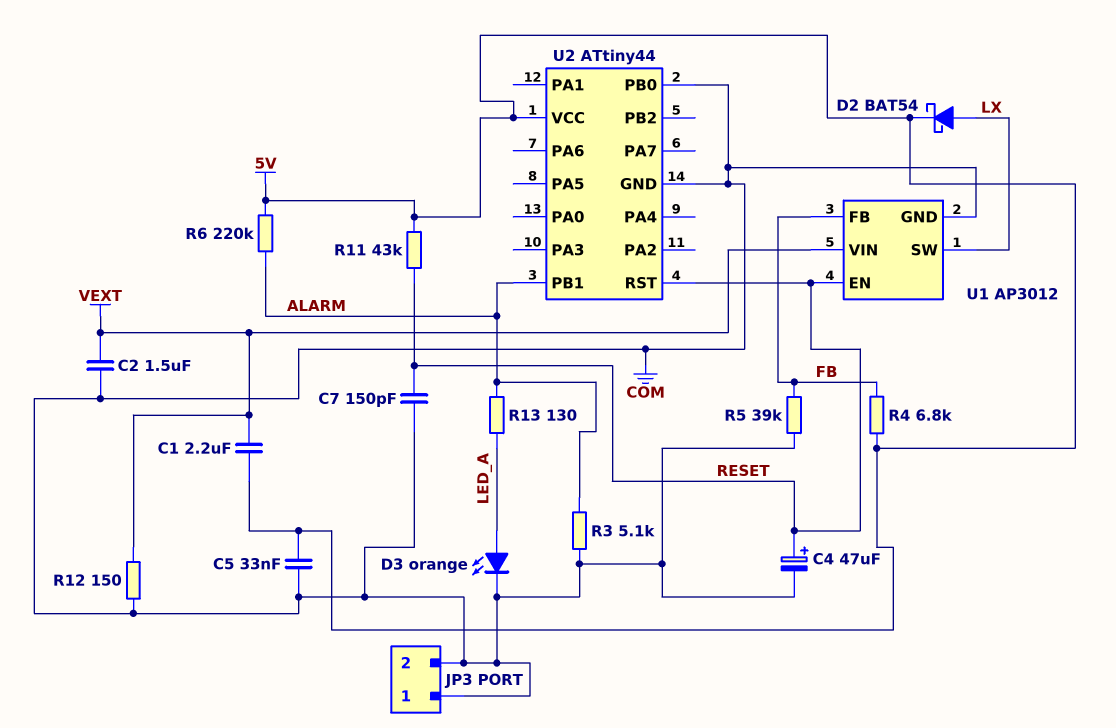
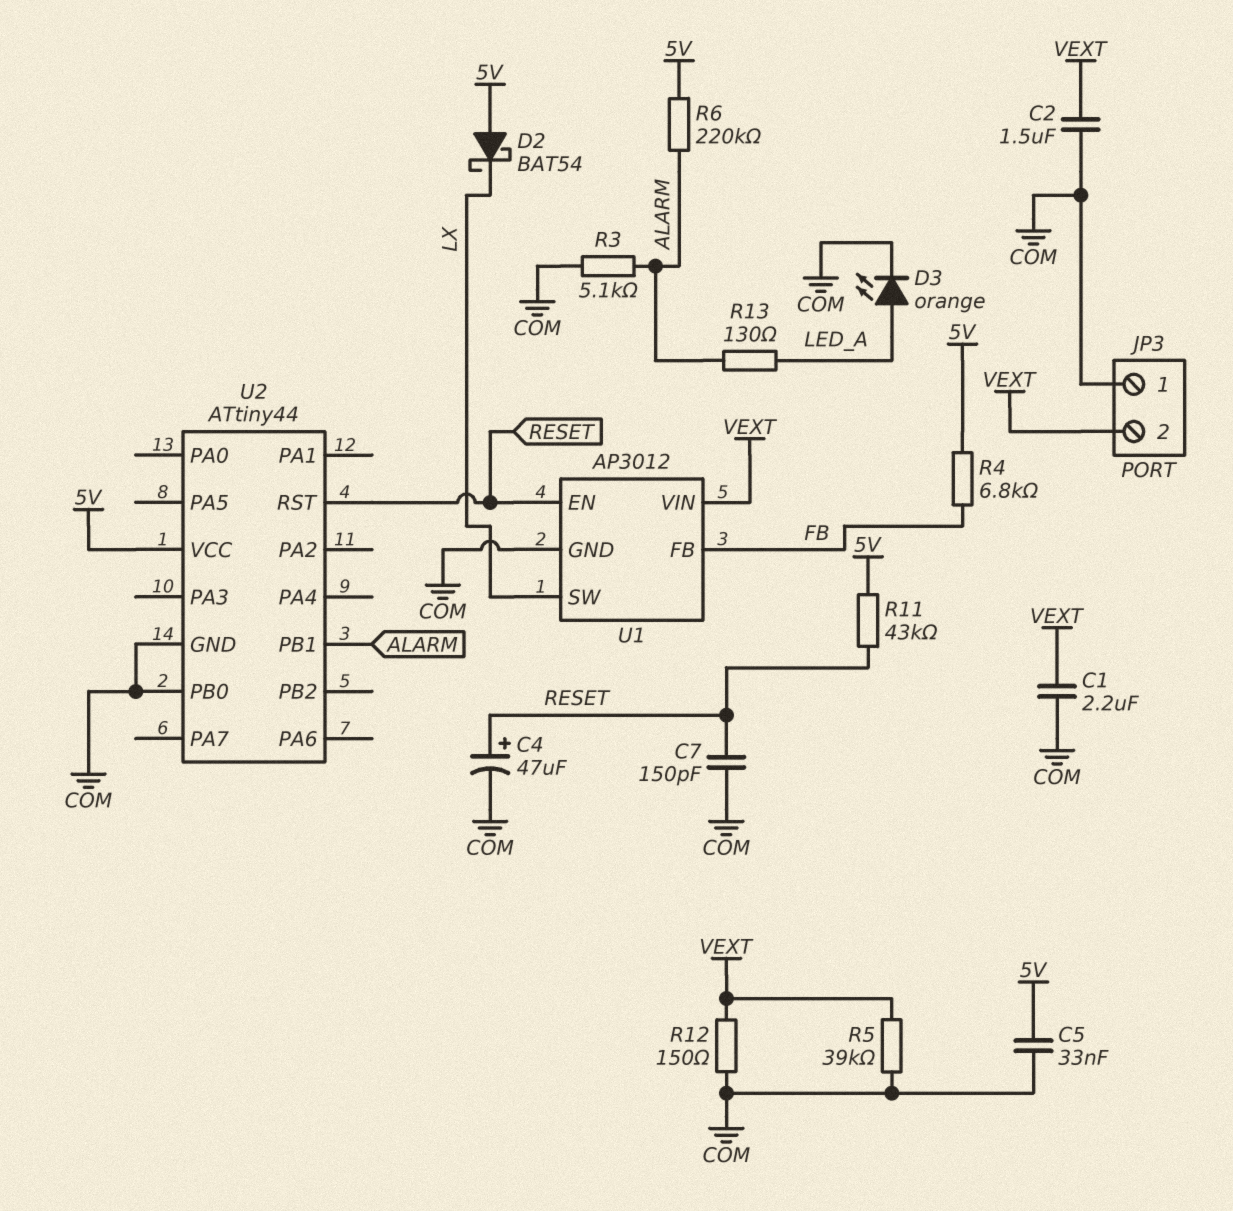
C1: 2.2uF (5V, VEXT) -> 2.2uF (COM, VEXT)
D2: schottky BAT54 (A LX, K 5V) -> schottky BAT54 (A 5V, K LX)
JP3 pin 2: COM -> VEXT
R5: 39k (COM, FB) -> 39k (COM, VEXT)

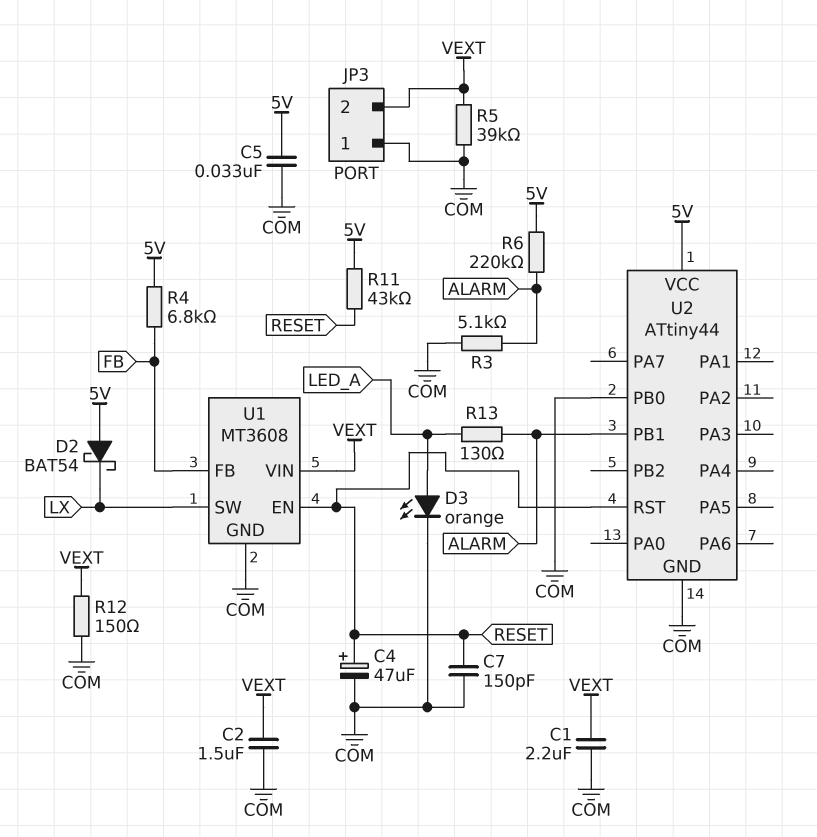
U1: AP3012 -> MT3608

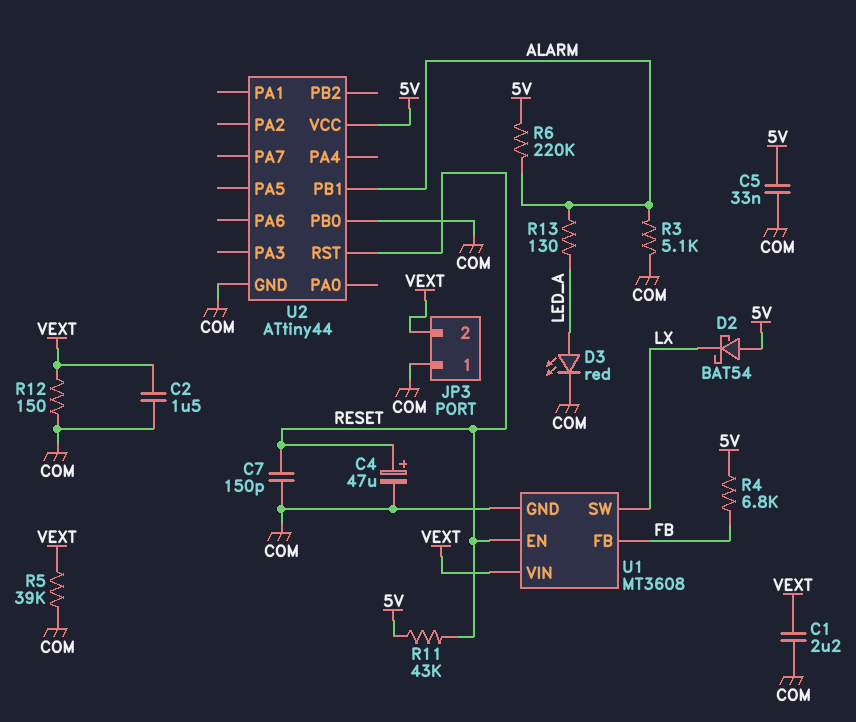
D3: LED orange (A LED_A, K COM) -> LED red (A LED_A, K COM)

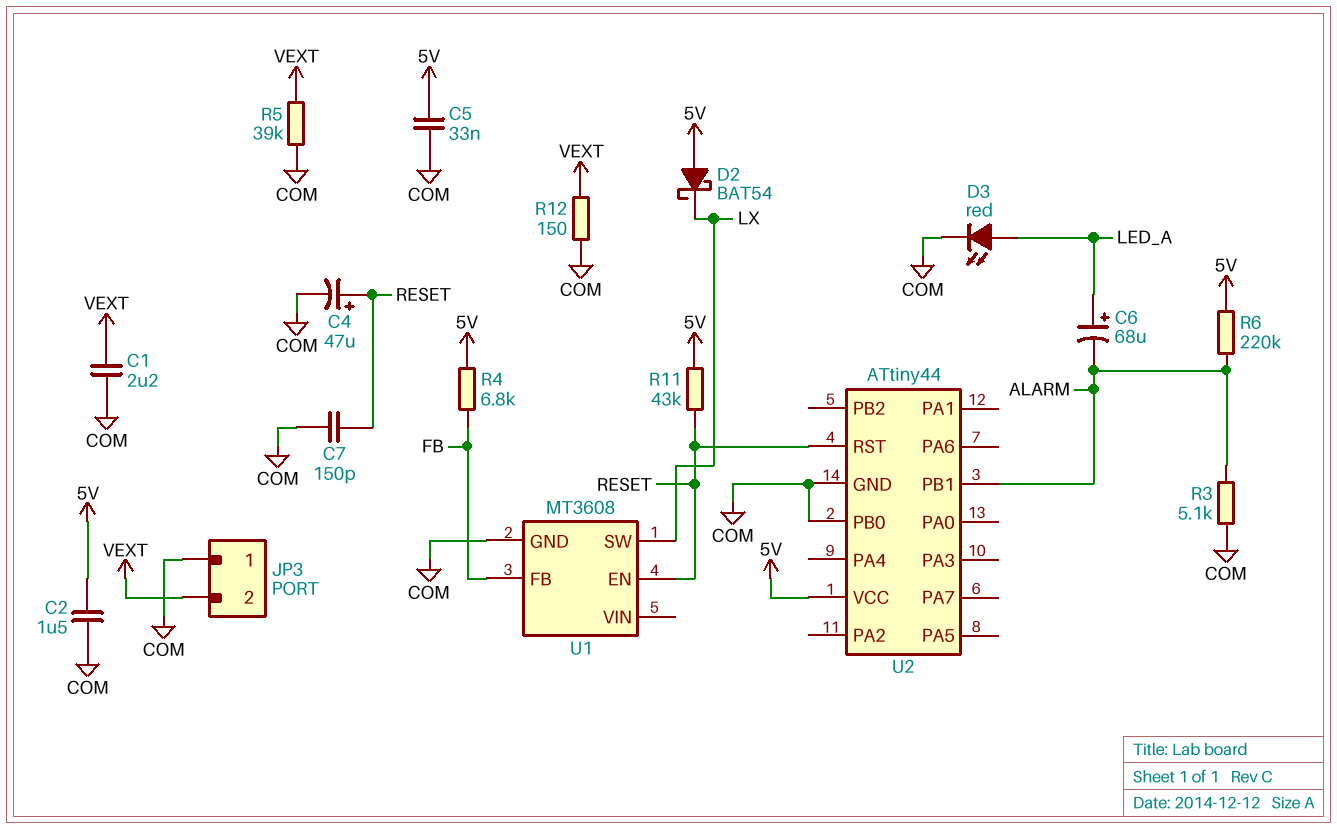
C2: 1.5uF (COM, VEXT) -> 1.5uF (5V, COM)
C6: none -> 68uF (plus LED_A, minus ALARM)
R13: 130 (ALARM, LED_A) -> none
U1 pin VIN: VEXT -> none

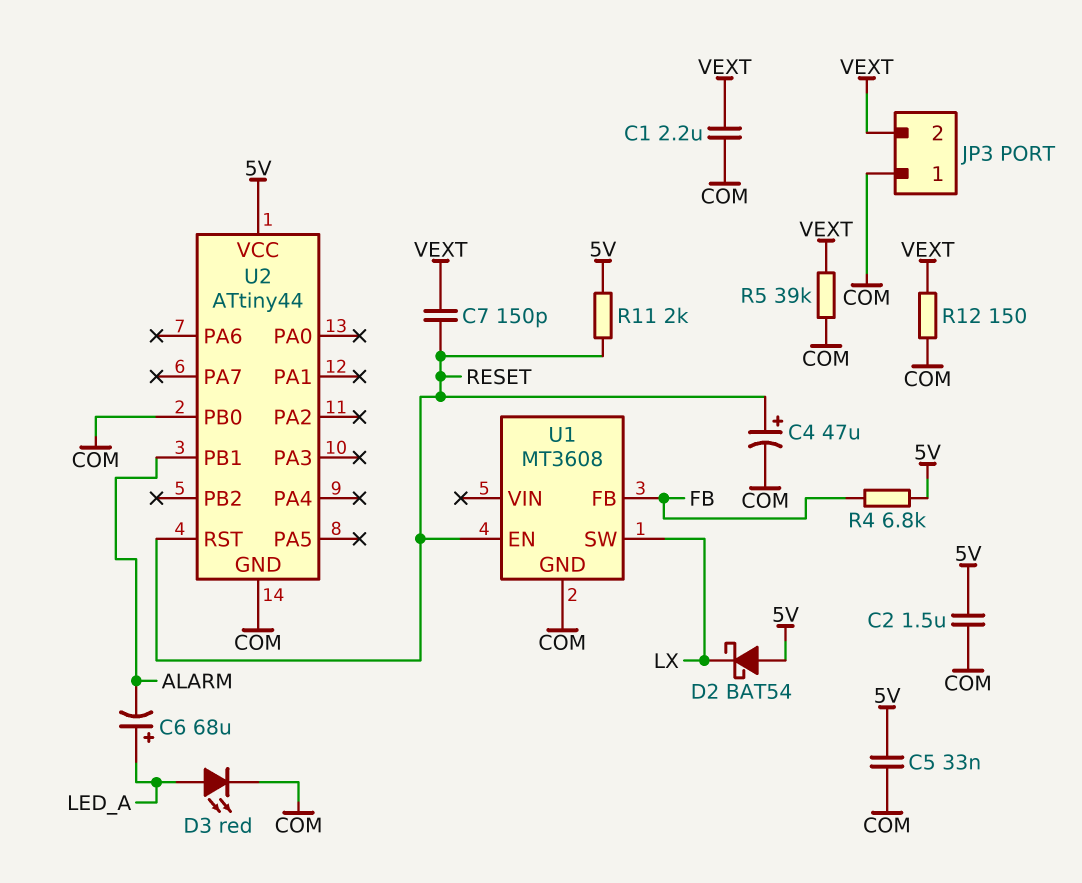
C7: 150pF (COM, RESET) -> 150pF (RESET, VEXT)
R3: 5.1k (ALARM, COM) -> none
R6: 220k (5V, ALARM) -> none
R11: 43k (5V, RESET) -> 2k (5V, RESET)

